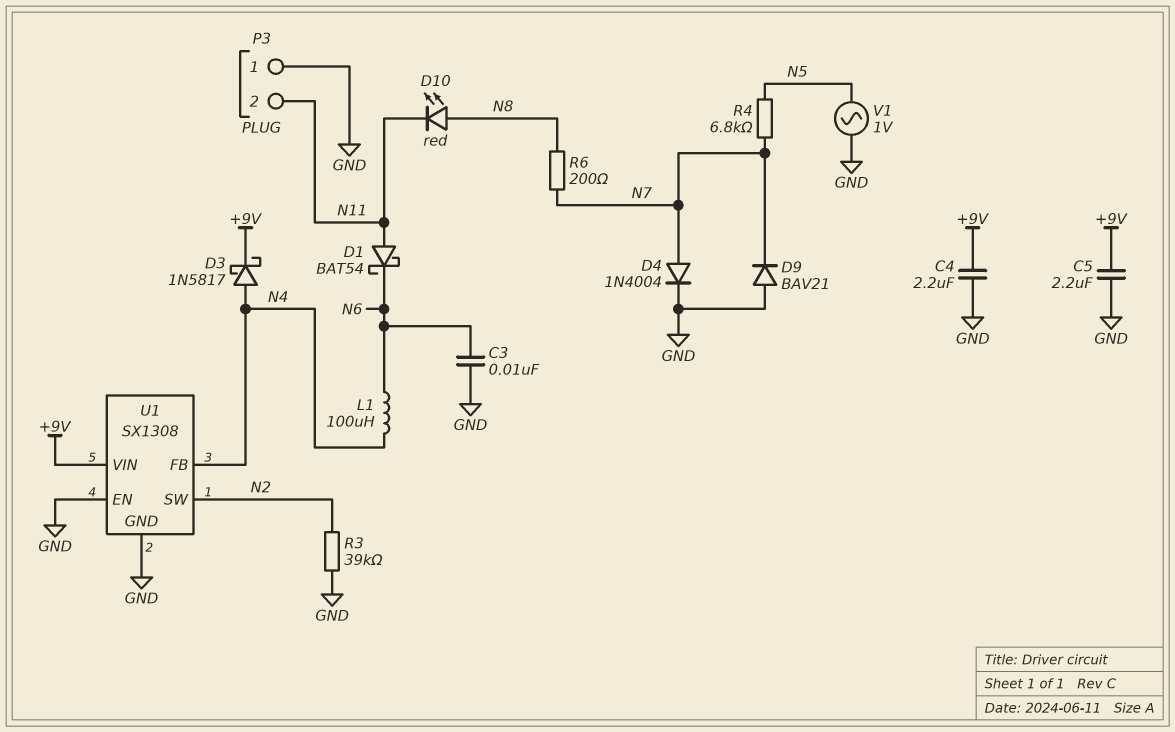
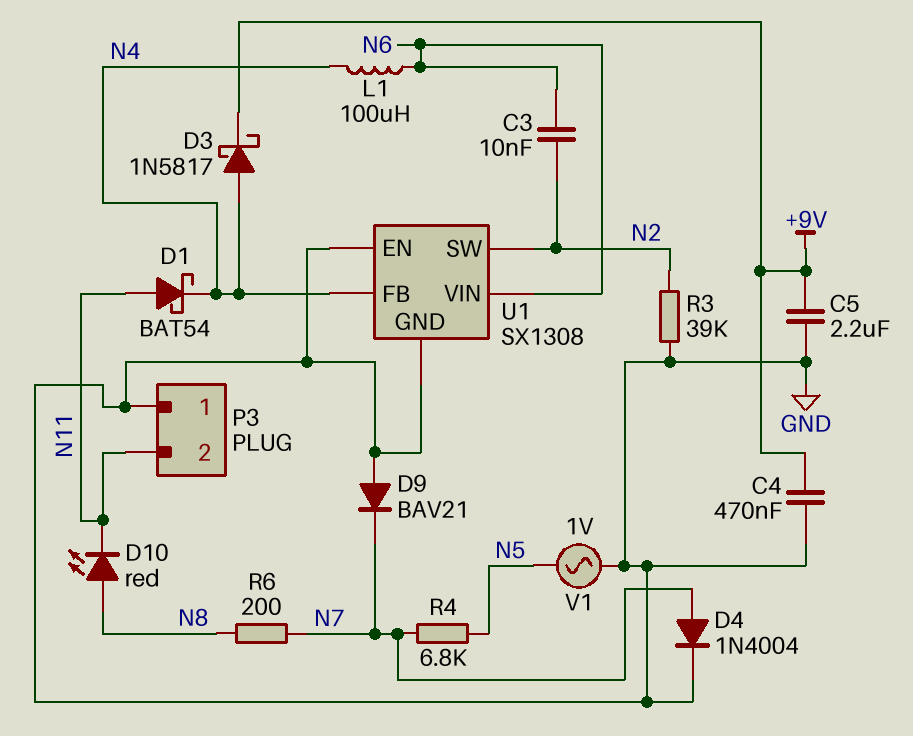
C3: 10nF (GND, N6) -> 10nF (N2, N6)
C4: 2.2uF (+9V, GND) -> 470nF (+9V, GND)
D1: schottky BAT54 (A N11, K N6) -> schottky BAT54 (A N11, K N4)
U1 pin VIN: +9V -> N6

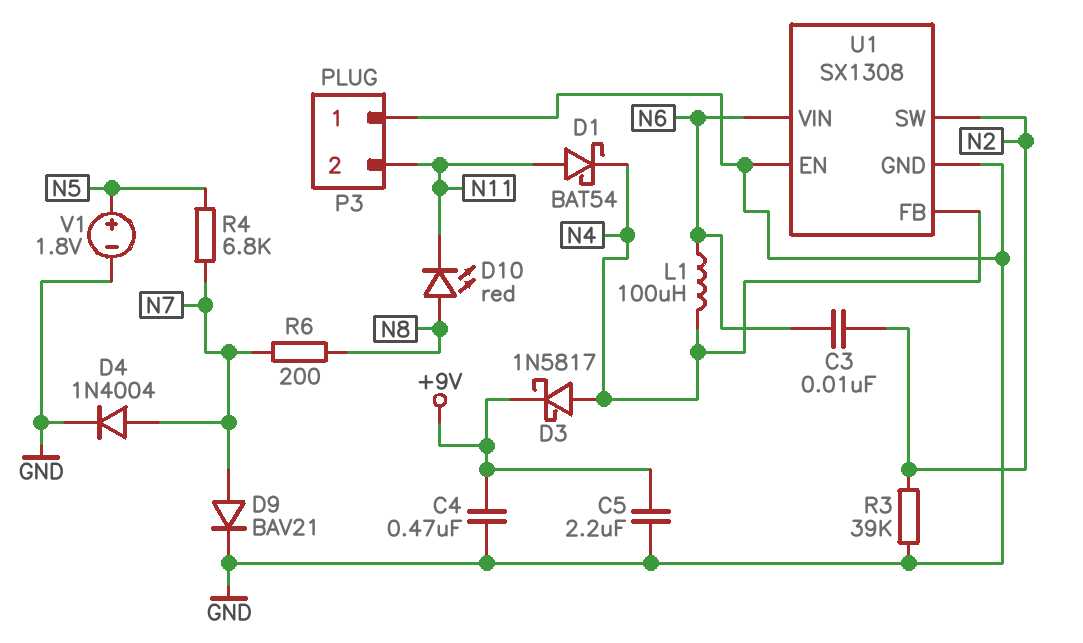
D9: diode BAV21 (A GND, K N7) -> diode BAV21 (A N7, K GND)
V1: AC 1V (GND, N5) -> 1.8V (plus N5, minus GND)

